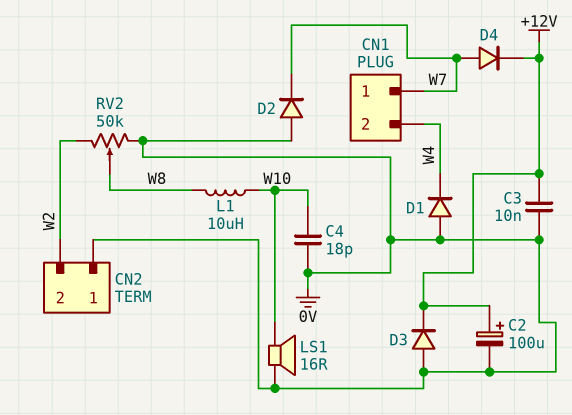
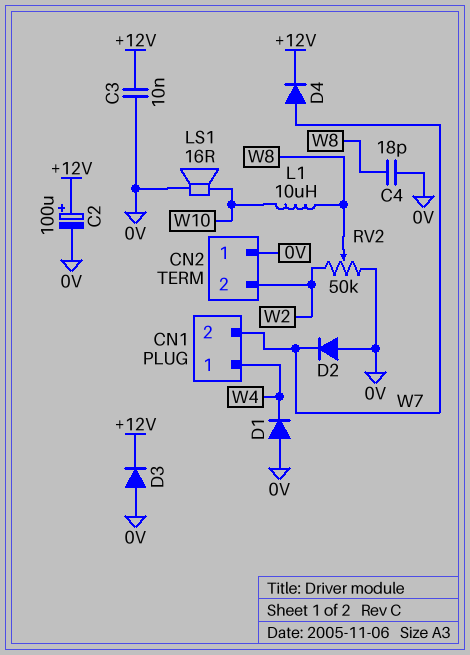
C4: 18pF (0V, W10) -> 18pF (0V, W8)
CN1 pin 1: W7 -> W4
CN1 pin 2: W4 -> W7

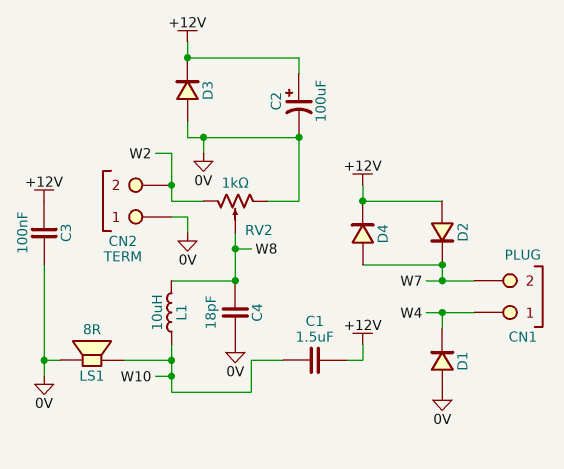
C1: none -> 1.5uF (+12V, W10)
C3: 10nF (+12V, 0V) -> 100nF (+12V, 0V)
D2: diode (A 0V, K W7) -> diode (A +12V, K W7)
LS1: speaker 16R (0V, W10) -> speaker 8R (0V, W10)
RV2: 50k (0V, W2, wiper W8) -> 1k (0V, W2, wiper W8)

